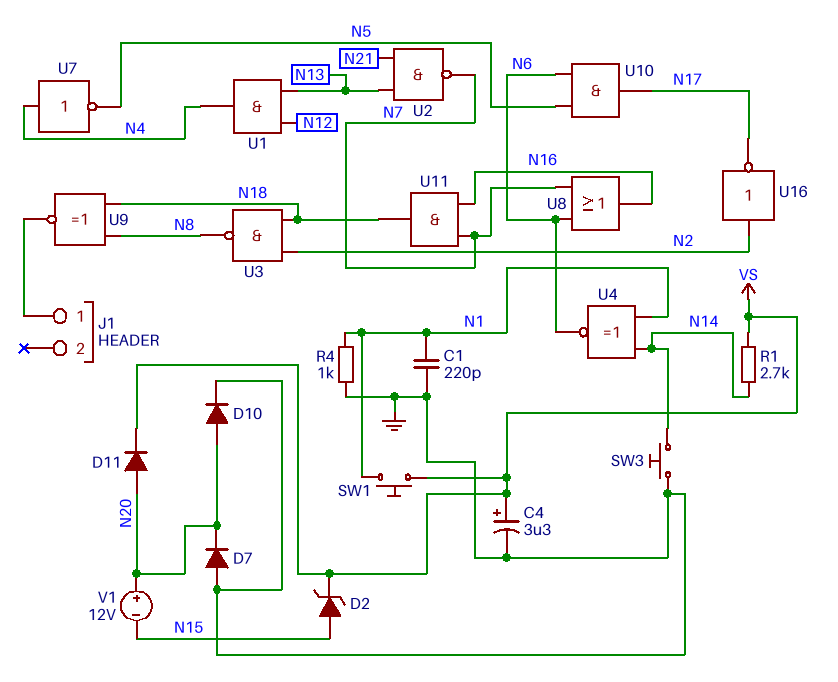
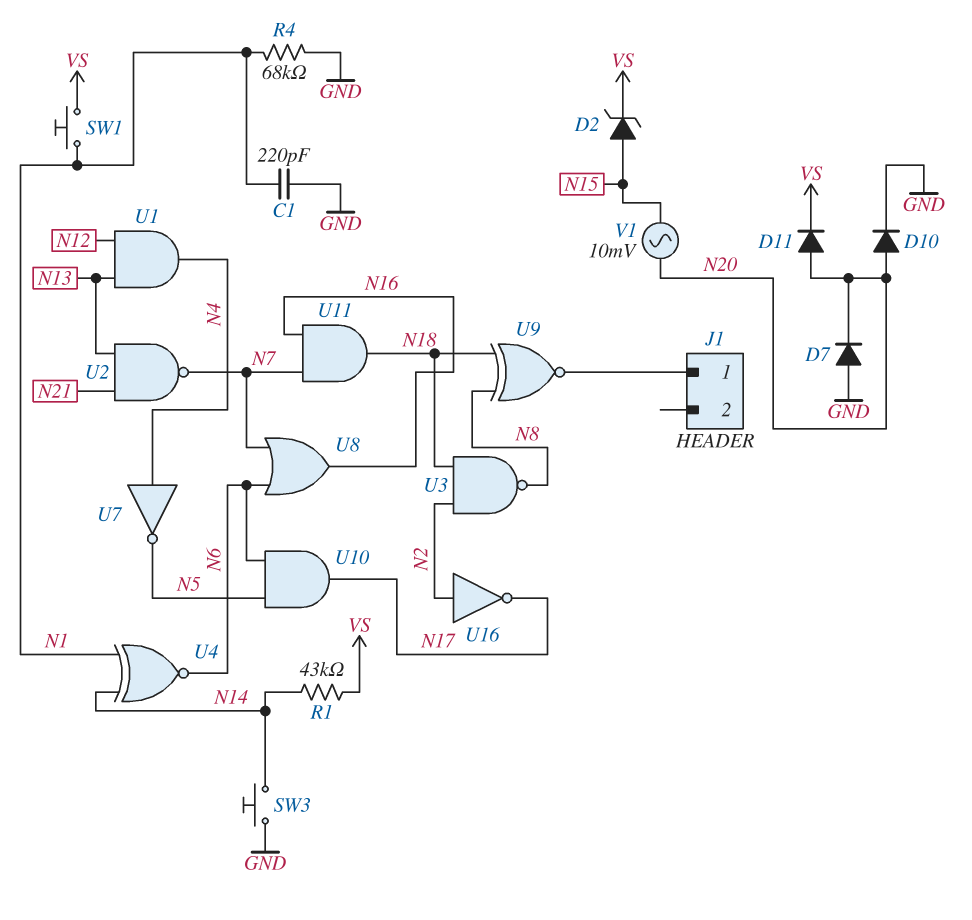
C4: 3.3uF (plus VS, minus GND) -> none
R1: 2.7k (N14, VS) -> 43k (N14, VS)
R4: 1k (GND, N1) -> 68k (GND, N1)
V1: 12V (plus N20, minus N15) -> AC 10mV (N15, N20)

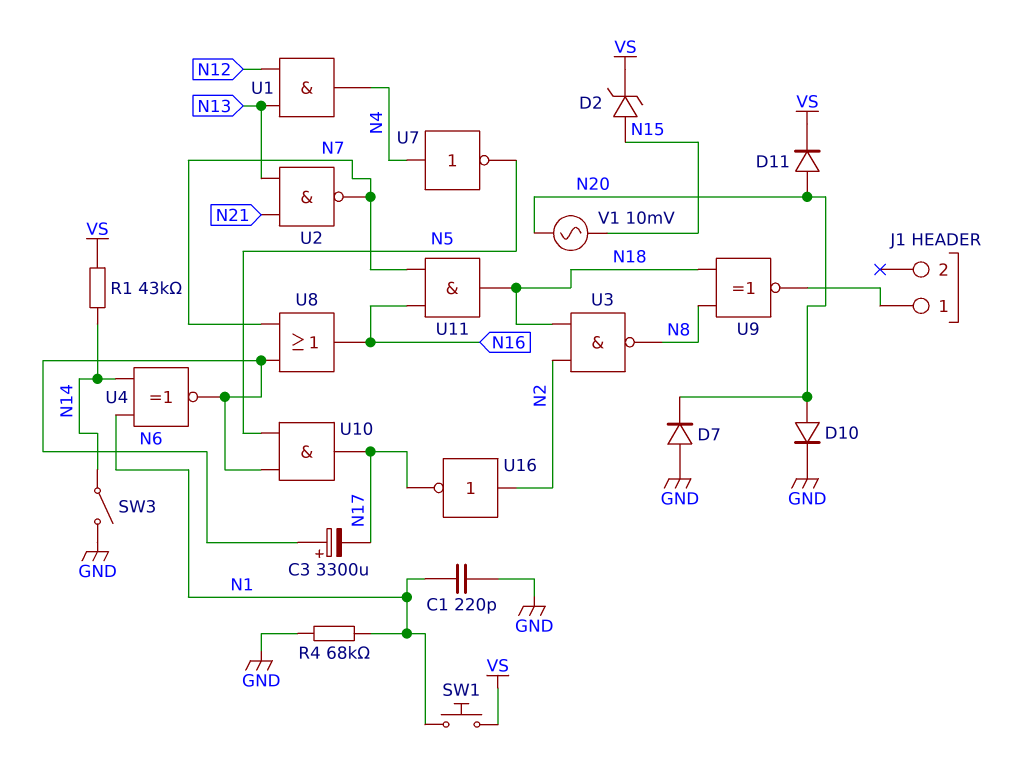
C3: none -> 3300uF (plus N6, minus N17)
SW3: button (GND, N14) -> switch (GND, N14)

